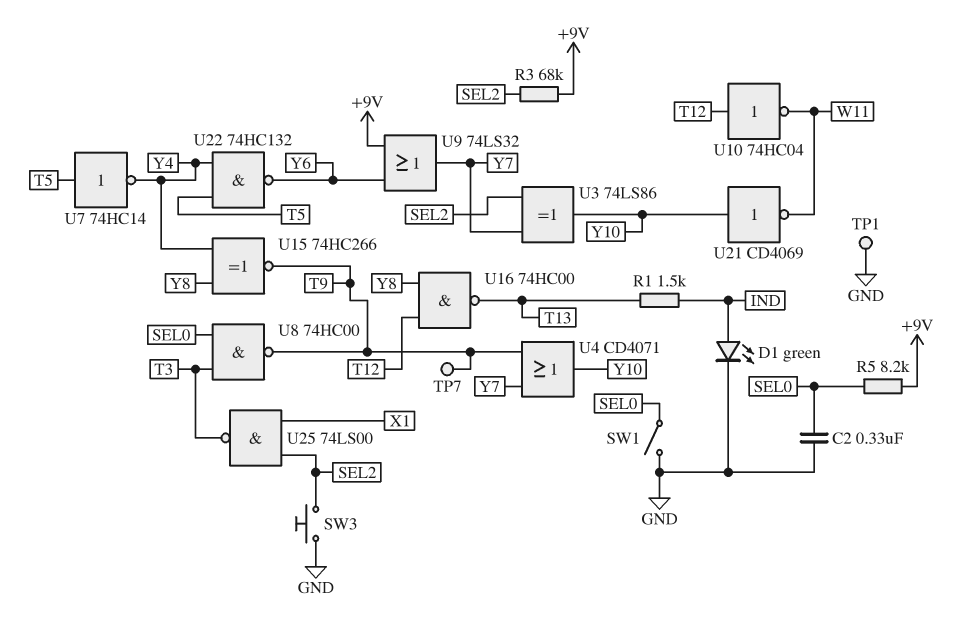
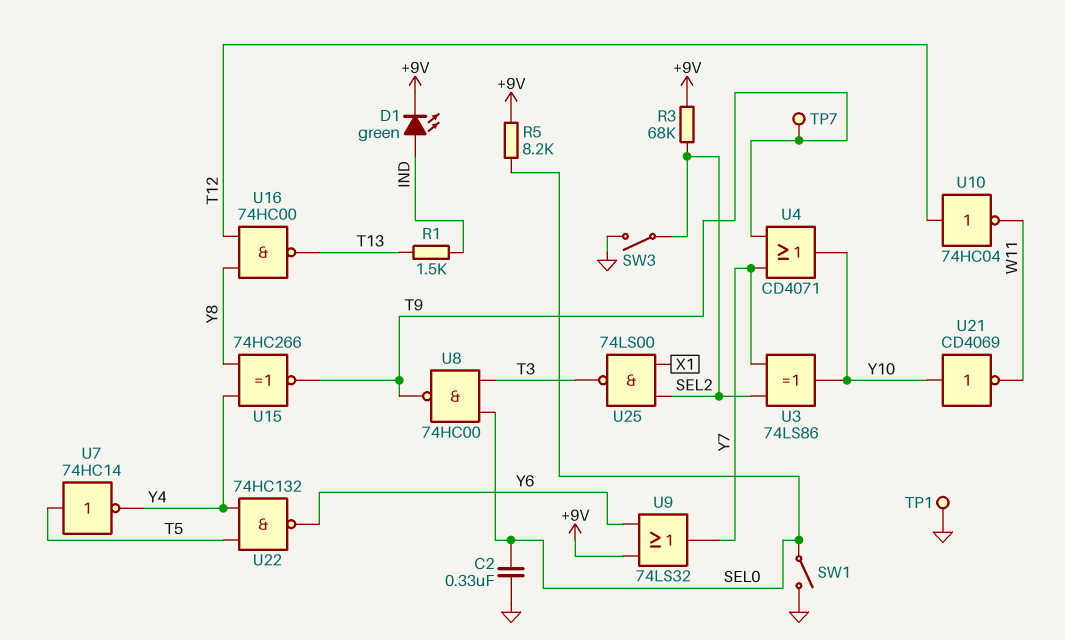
D1: LED green (A IND, K GND) -> LED green (A IND, K +9V)
SW3: button (GND, SEL2) -> switch (GND, SEL2)

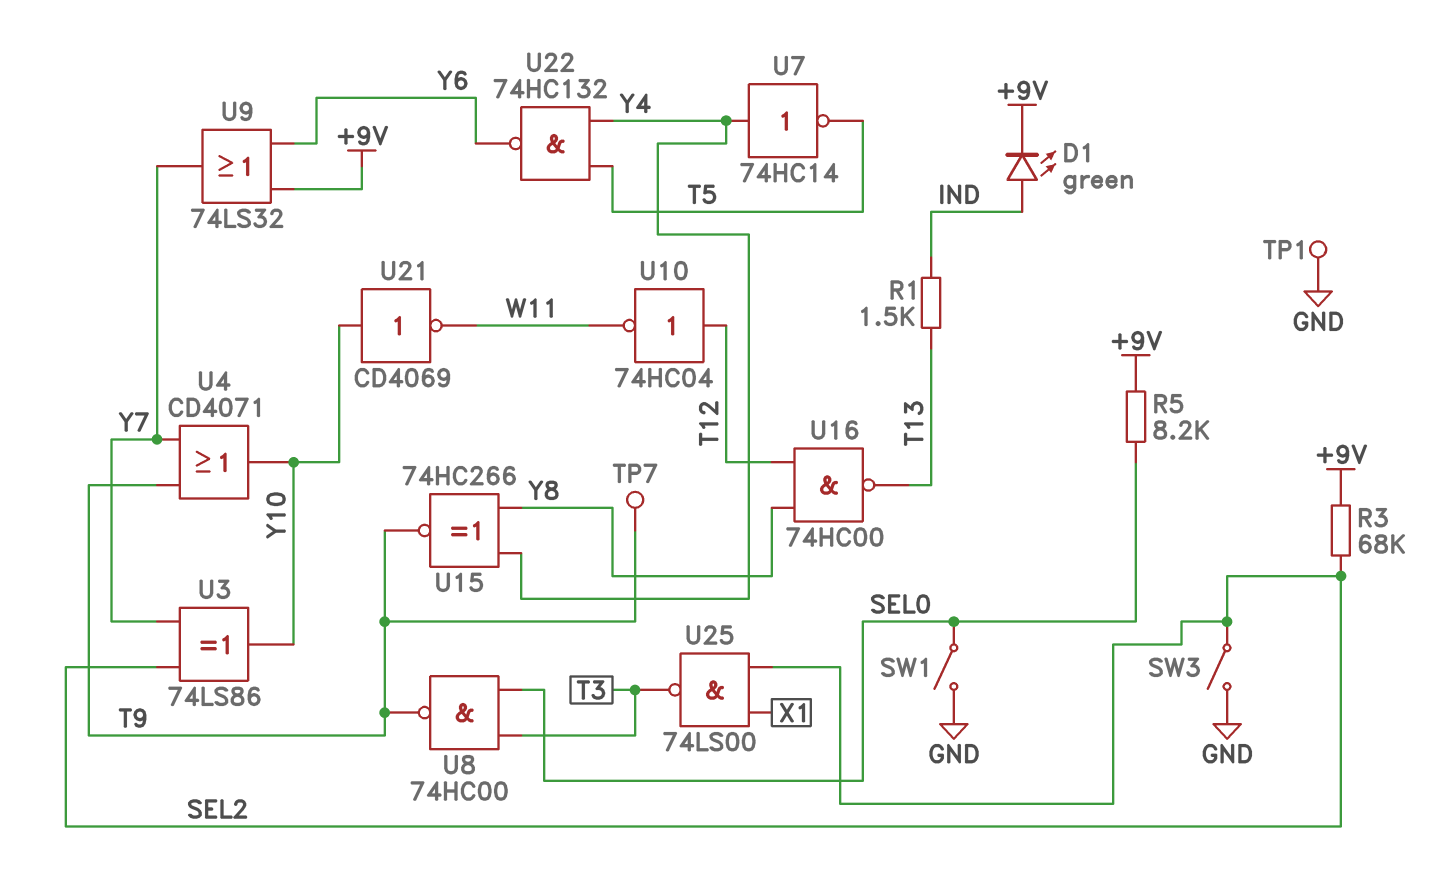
C2: 330nF (GND, SEL0) -> none
U7: NOT 74HC14 (in T5, out Y4) -> NOT 74HC14 (in Y4, out T5)

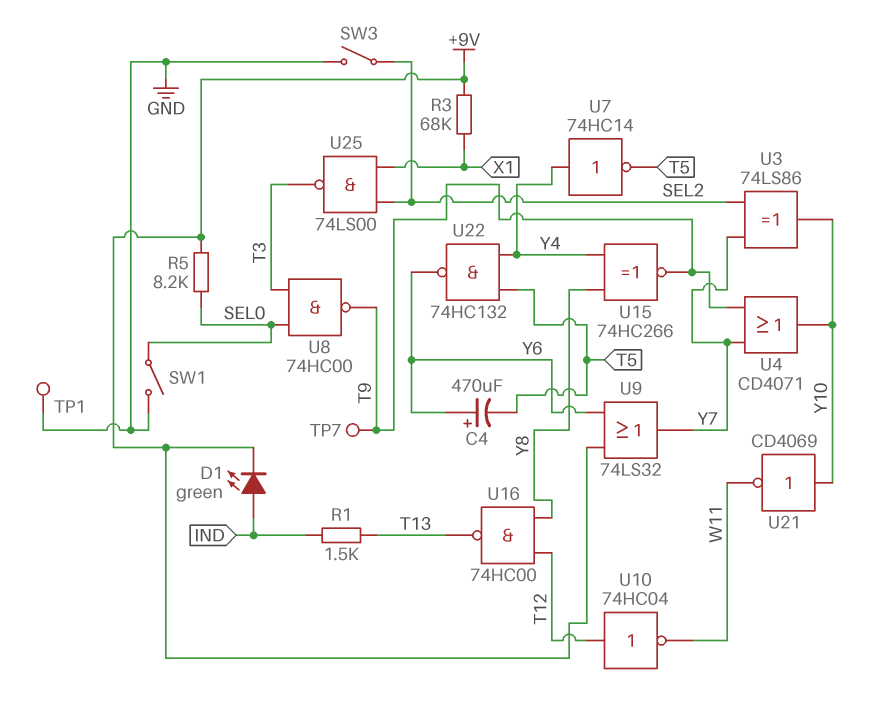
C4: none -> 470uF (plus Y6, minus T5)
R3: 68k (+9V, SEL2) -> 68k (+9V, X1)

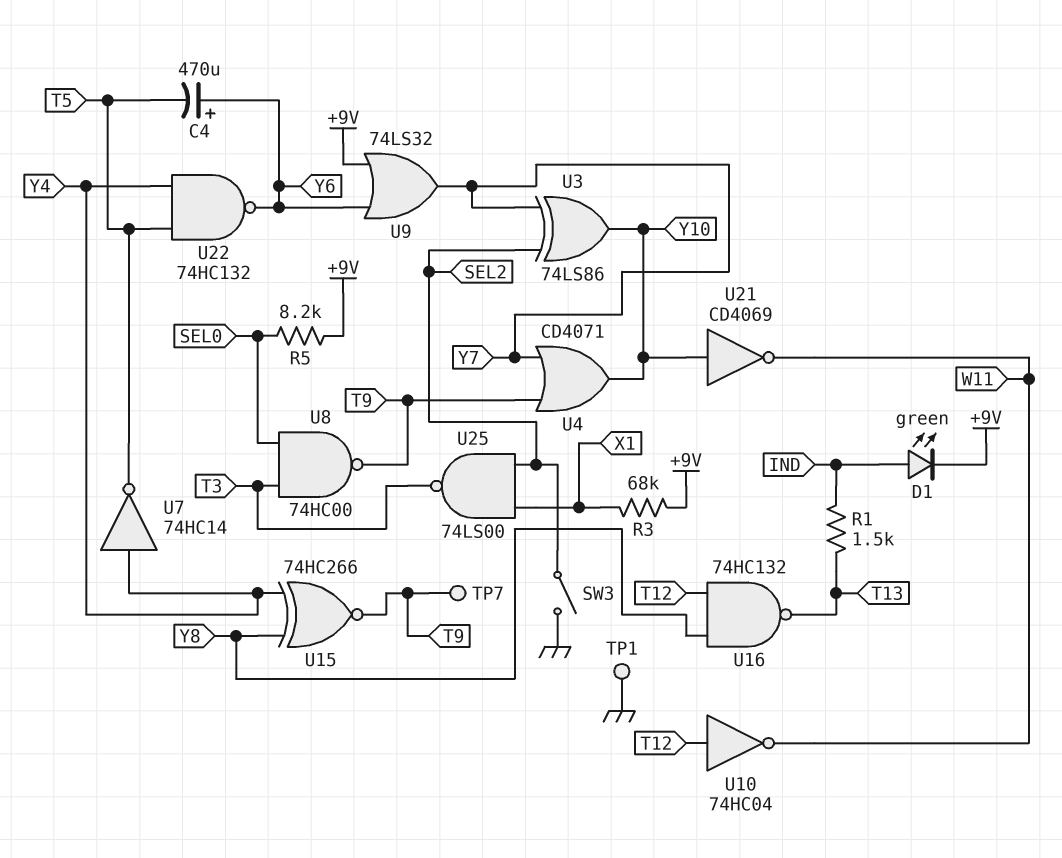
SW1: switch (GND, SEL0) -> none
U16: NAND 74HC00 (in T12, in Y8, out T13) -> NAND 74HC132 (in T12, in Y8, out T13)

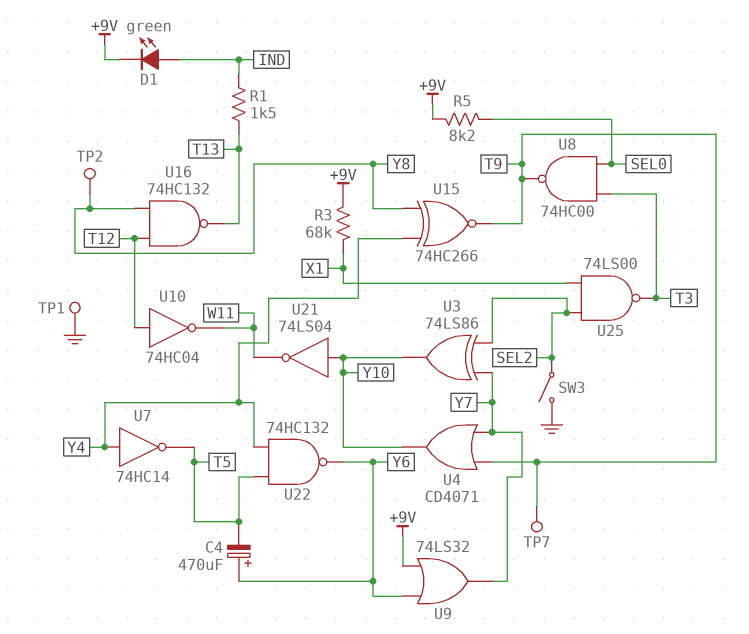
TP2: none -> test point (Y8)
U21: NOT CD4069 (in Y10, out W11) -> NOT 74LS04 (in Y10, out W11)

